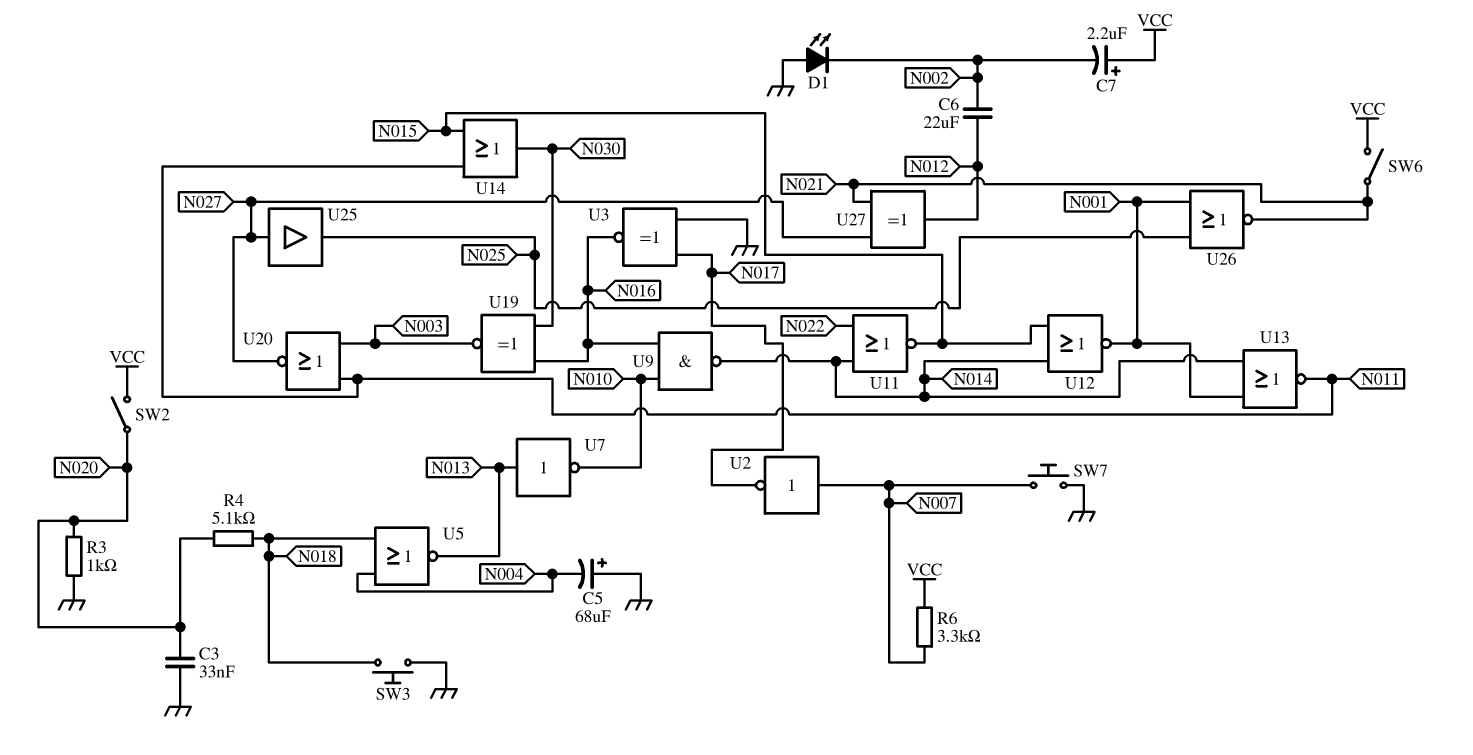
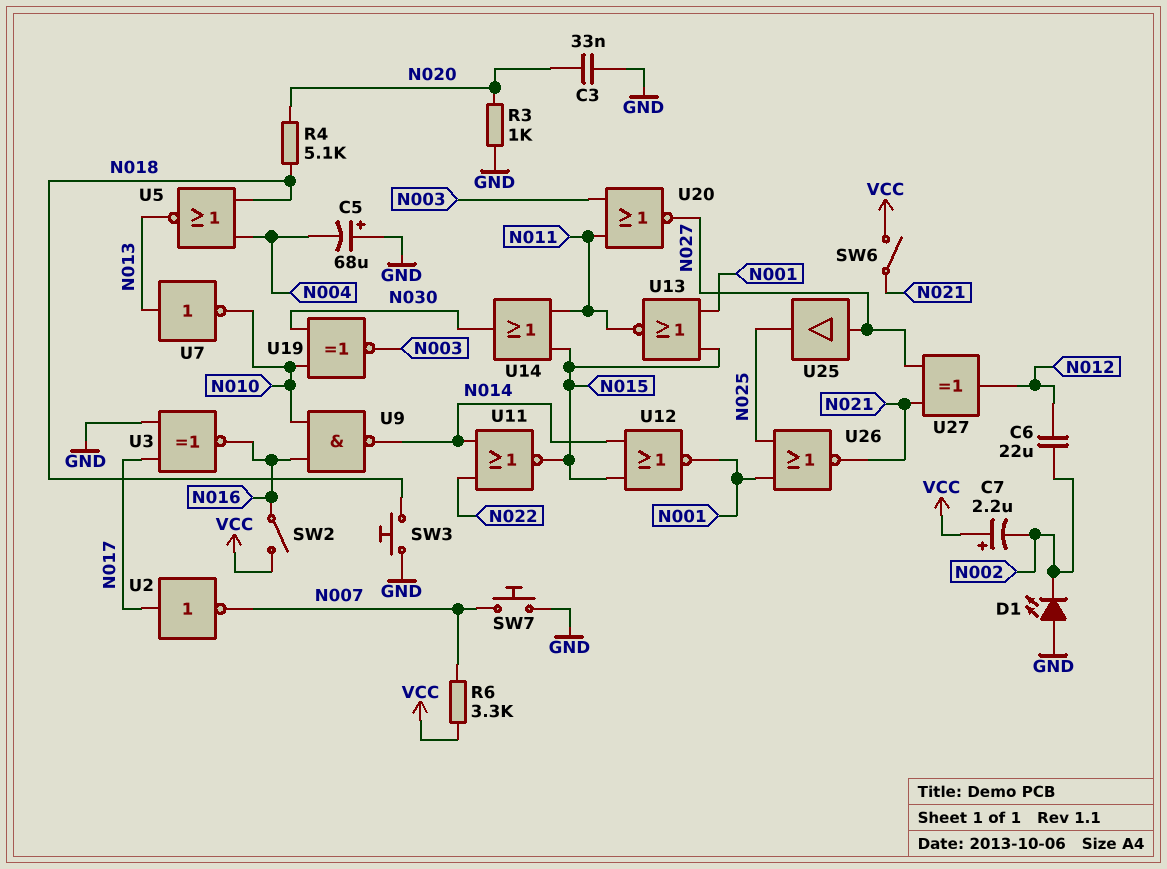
SW2: switch (N020, VCC) -> switch (N016, VCC)
U2: NOT (in N007, out N017) -> NOT (in N017, out N007)
U13: NOR (in N001, in N014, out N011) -> NOR (in N001, in N015, out N011)
U19: XNOR (in N016, in N030, out N003) -> XNOR (in N010, in N030, out N003)

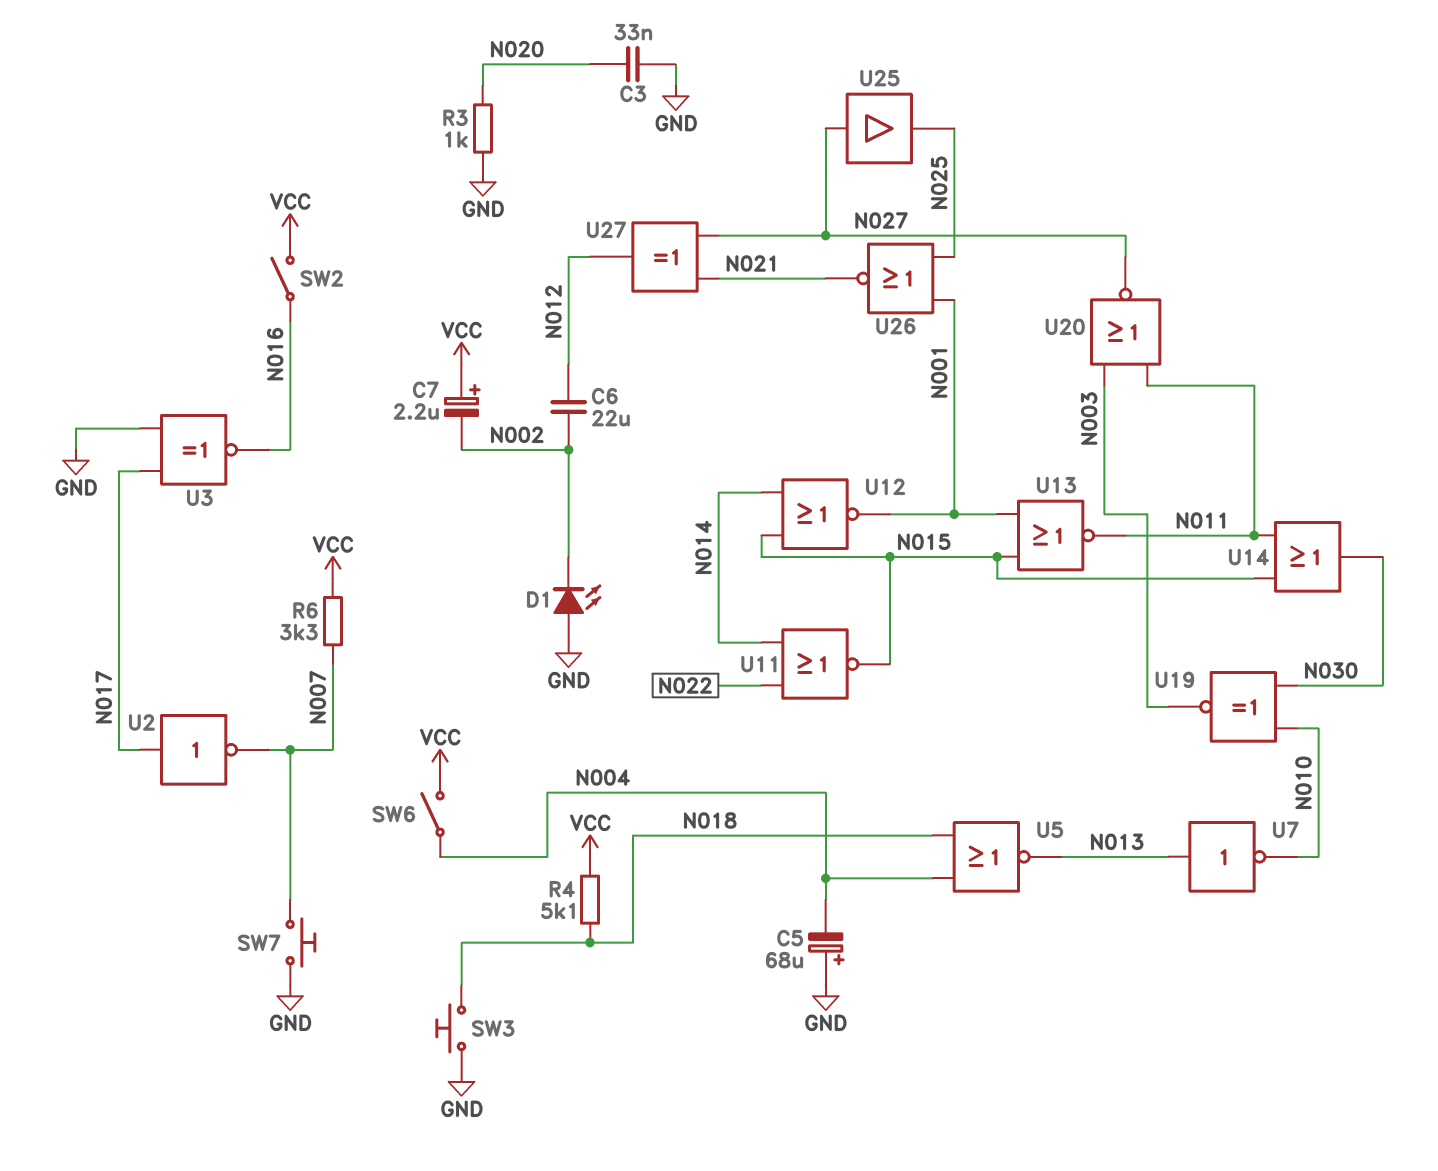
R4: 5.1k (N018, N020) -> 5.1k (N018, VCC)
SW6: switch (N021, VCC) -> switch (N004, VCC)
U9: NAND (in N010, in N016, out N014) -> none

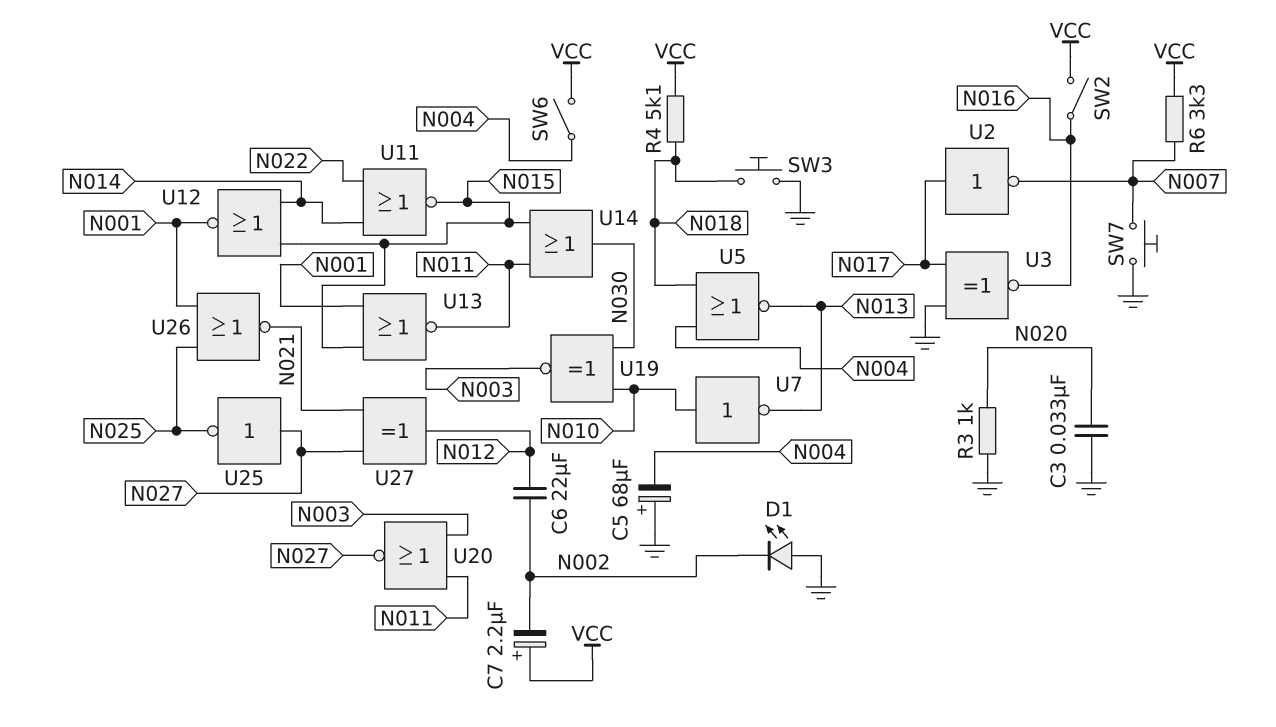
U7: NOT (in N013, out N010) -> NOT (in N010, out N013)
U25: buffer (in N027, out N025) -> NOT (in N027, out N025)

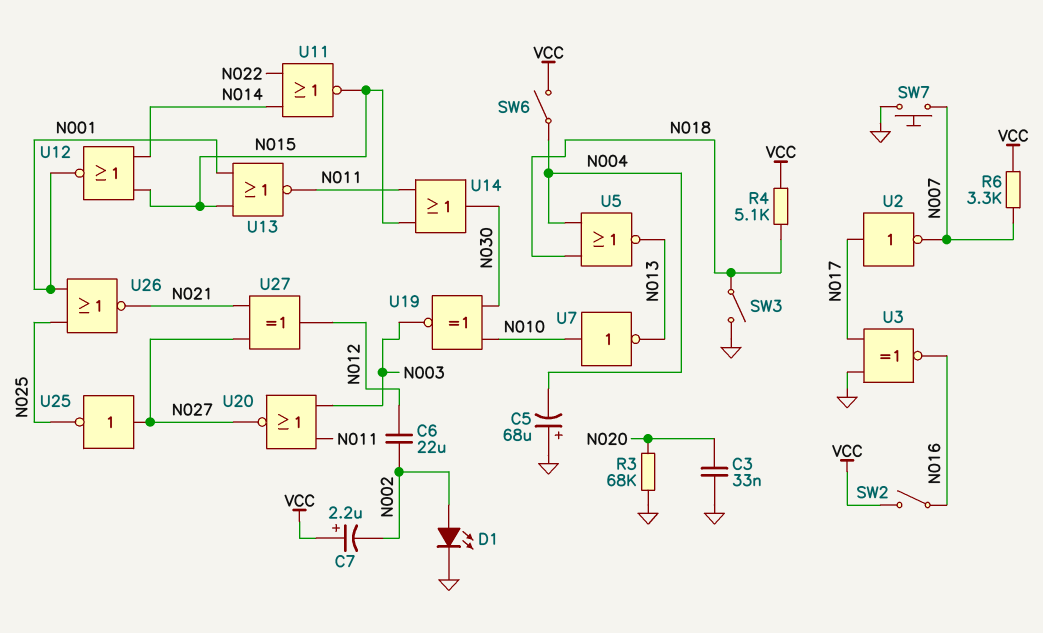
D1: LED (A GND, K N002) -> LED (A N002, K GND)
R3: 1k (GND, N020) -> 68k (GND, N020)
SW3: button (GND, N018) -> switch (GND, N018)

